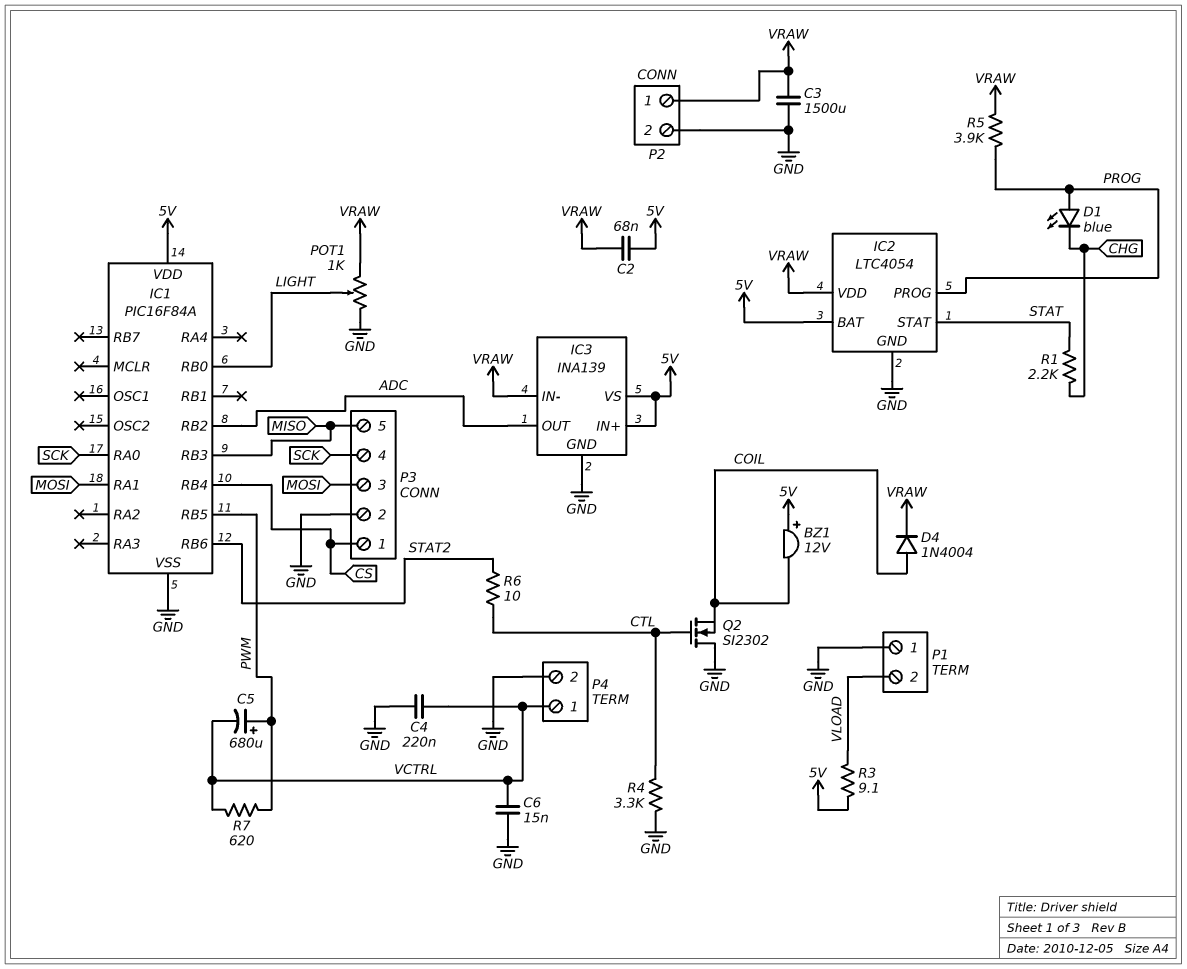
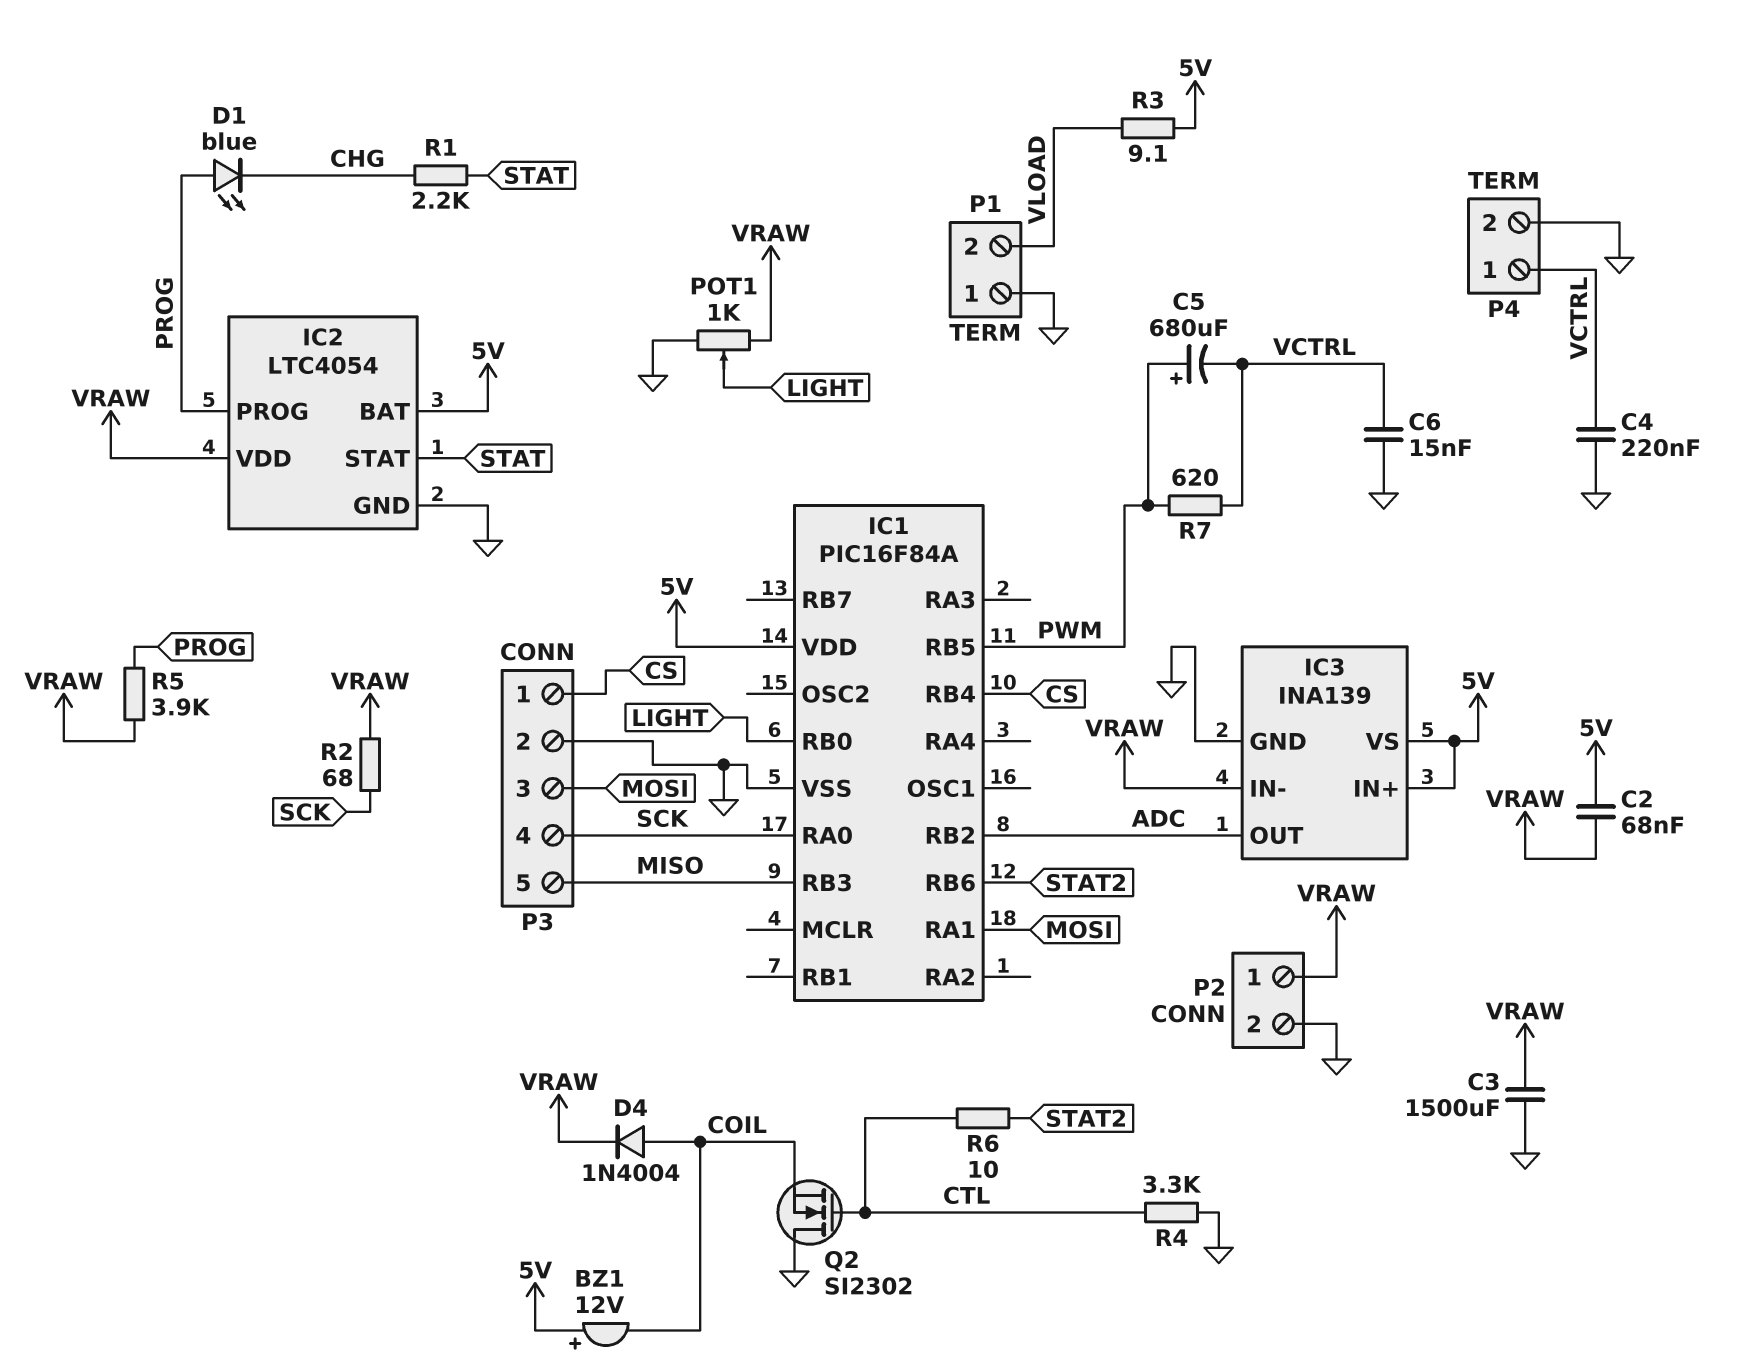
R2: none -> 68 (SCK, VRAW)

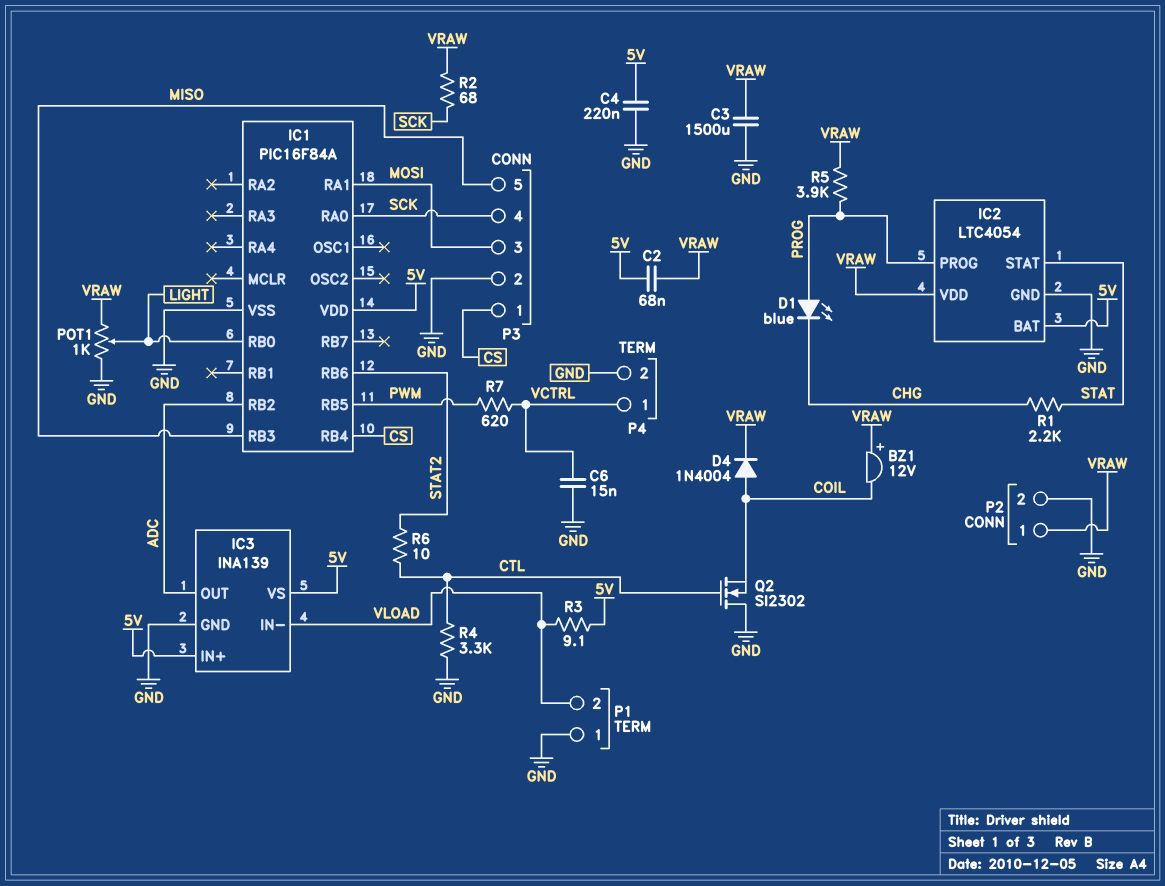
BZ1: buzzer 12V (plus 5V, minus COIL) -> buzzer 12V (plus VRAW, minus COIL)
C4: 220nF (GND, VCTRL) -> 220nF (5V, GND)
C5: 680uF (plus PWM, minus VCTRL) -> none
IC3 pin IN-: VRAW -> VLOAD

